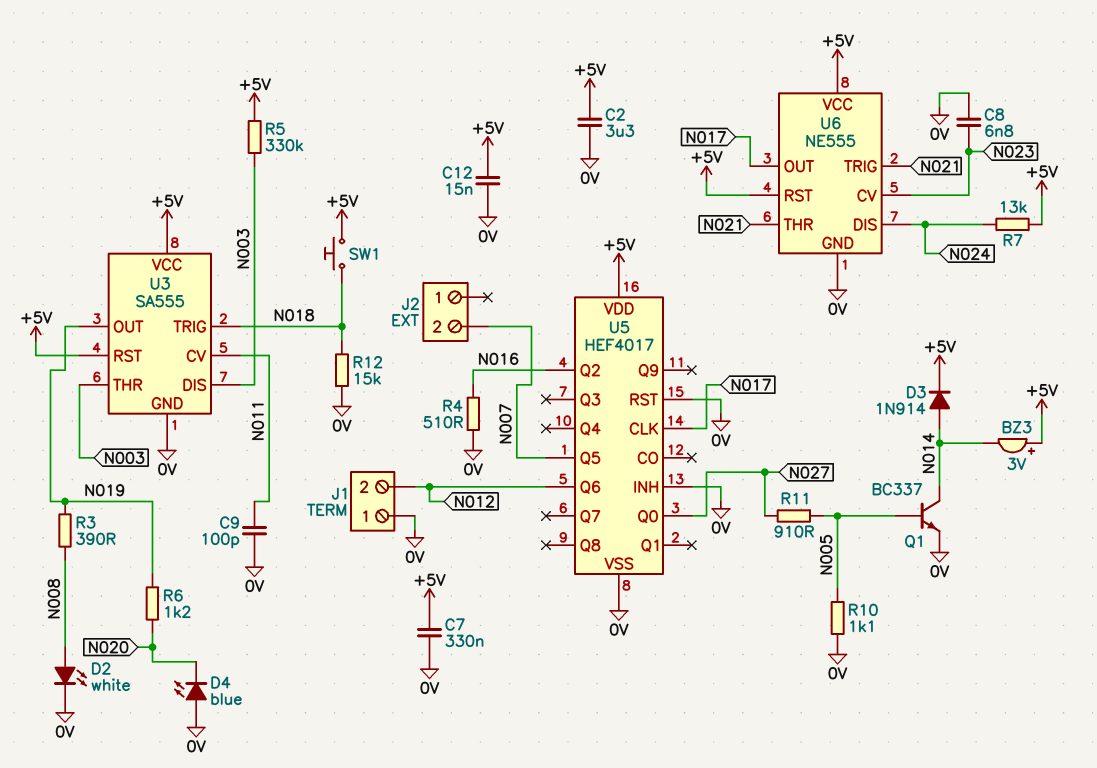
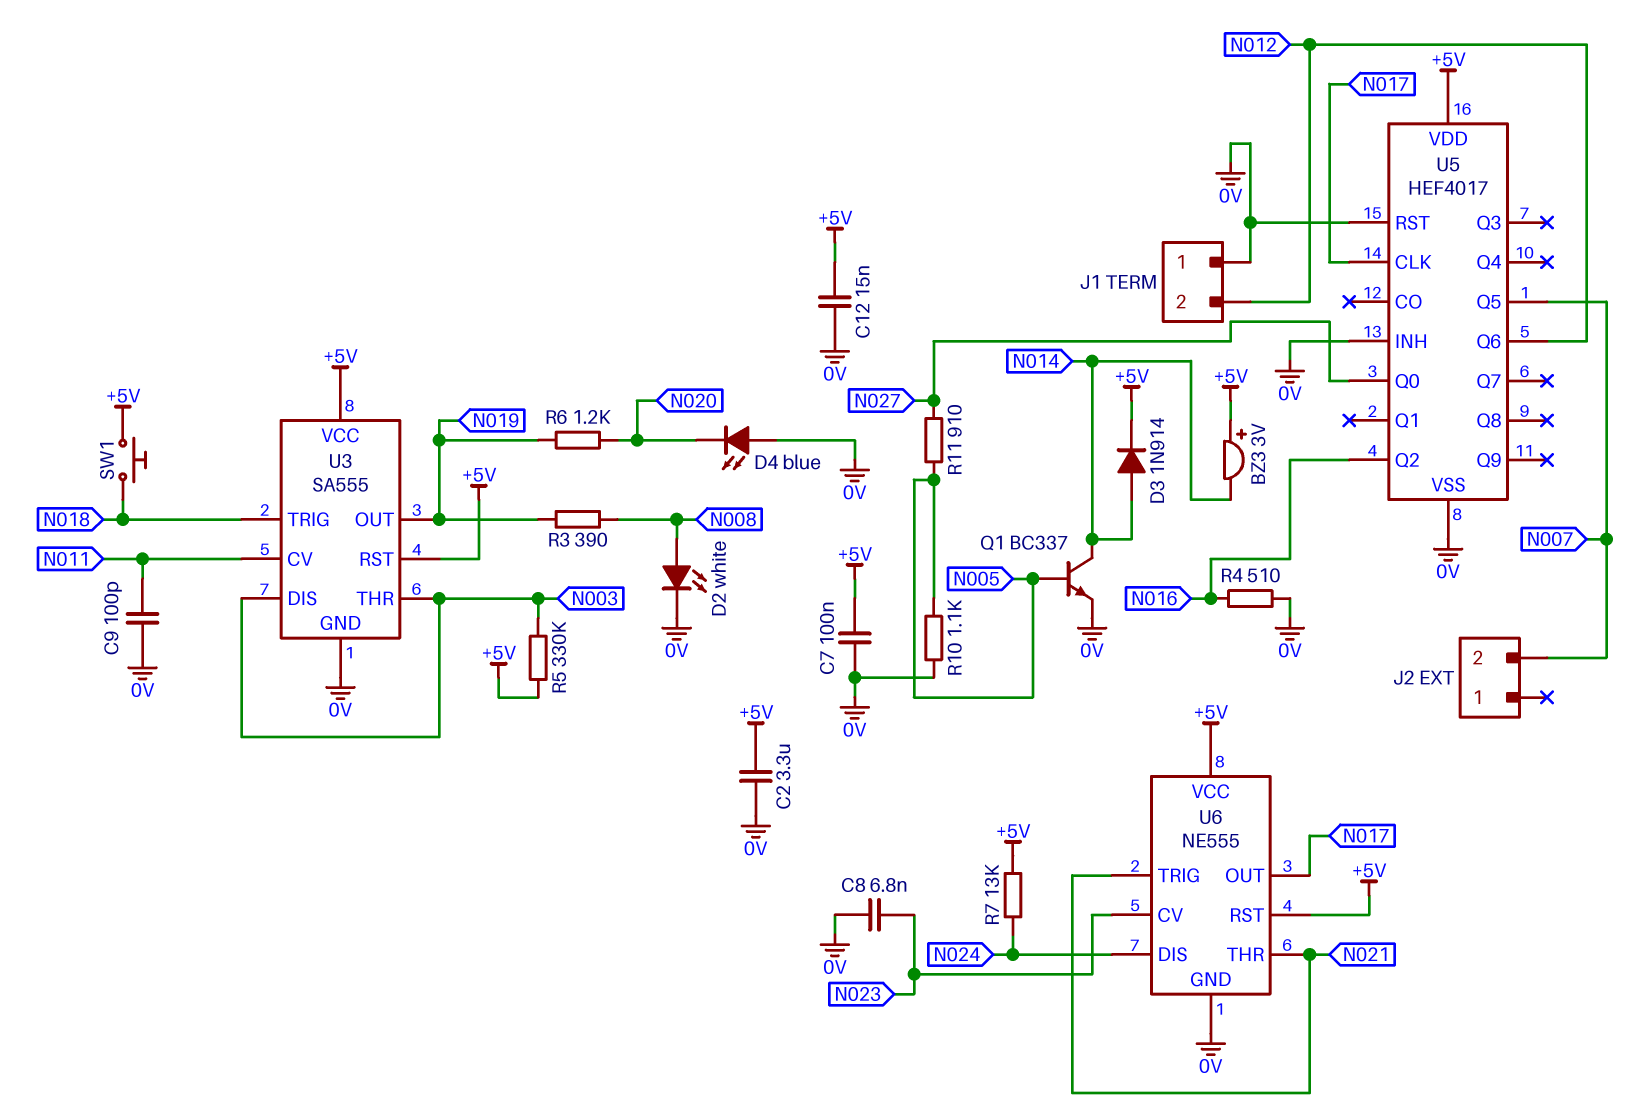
C7: 330nF (+5V, 0V) -> 100nF (+5V, 0V)
R12: 15k (0V, N018) -> none

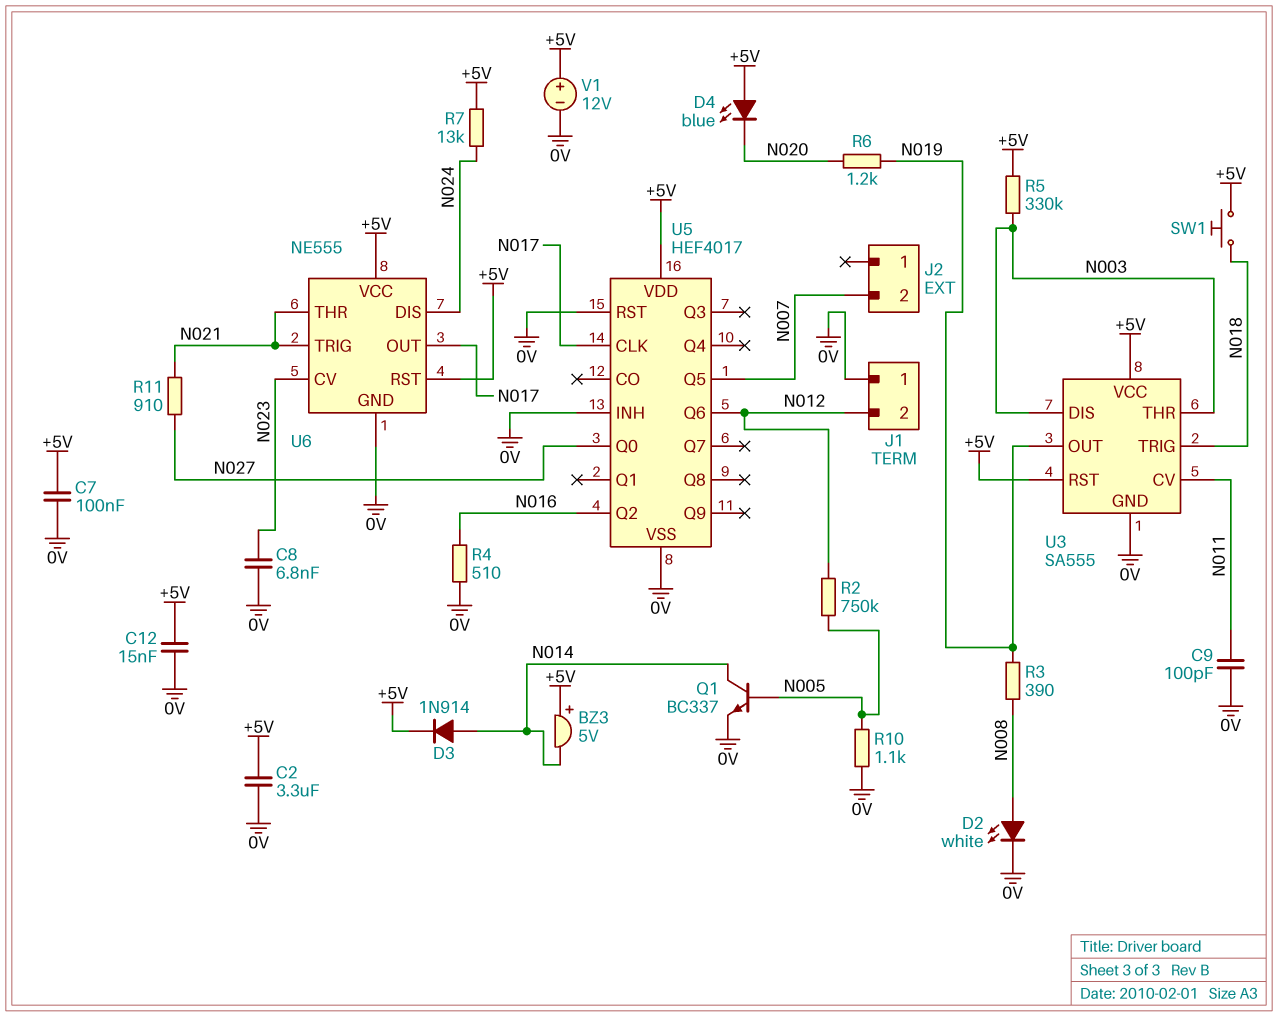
BZ3: buzzer 3V (plus +5V, minus N014) -> buzzer 5V (plus +5V, minus N014)
D4: LED blue (A 0V, K N020) -> LED blue (A +5V, K N020)
R2: none -> 750k (N005, N012)
R11: 910 (N005, N027) -> 910 (N021, N027)
V1: none -> 12V (plus +5V, minus 0V)

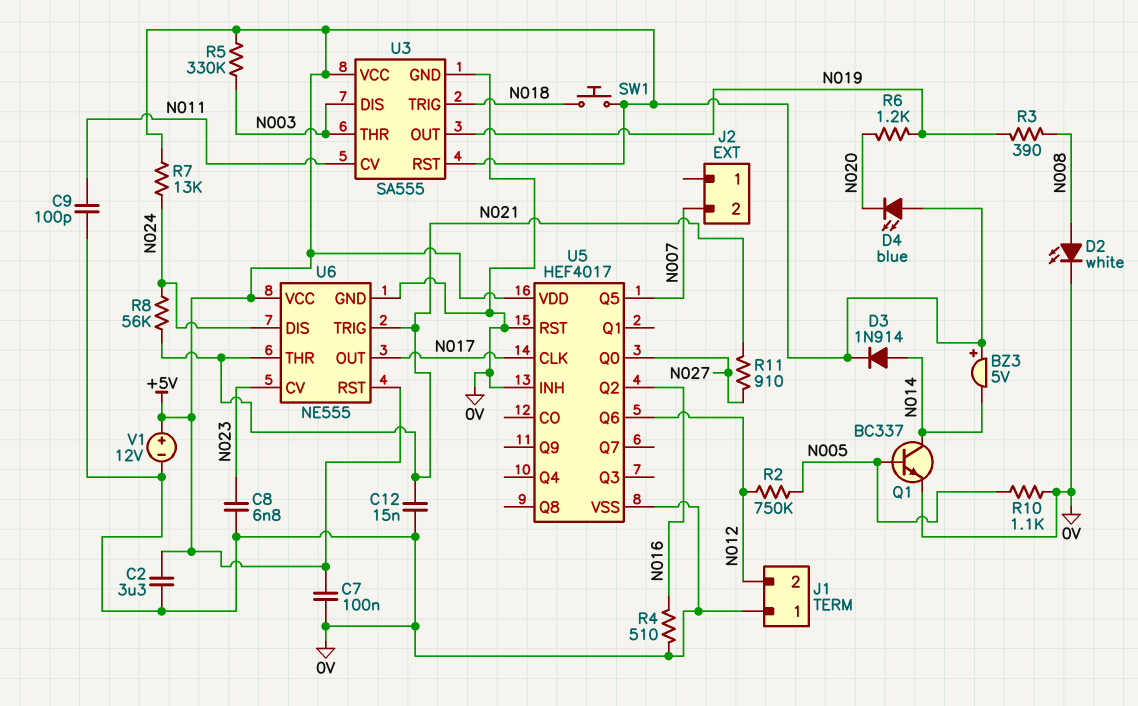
C12: 15nF (+5V, 0V) -> 15nF (0V, N021)
R8: none -> 56k (N021, N024)

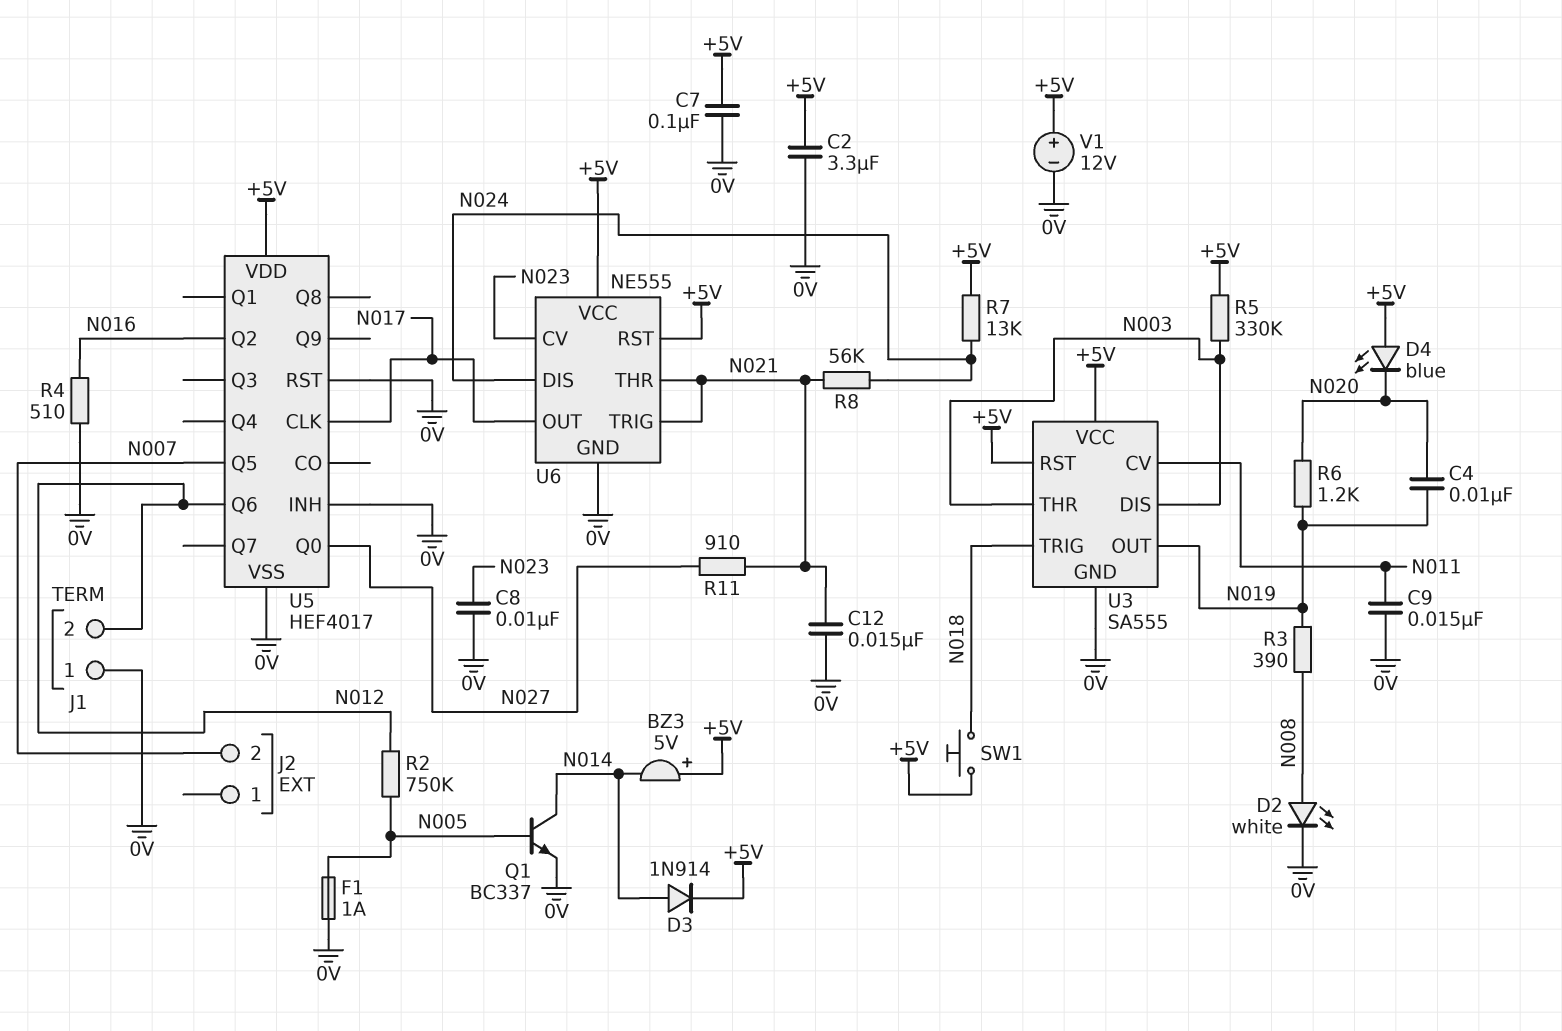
C4: none -> 10nF (N019, N020)
C8: 6.8nF (0V, N023) -> 10nF (0V, N023)
C9: 100pF (0V, N011) -> 15nF (0V, N011)
F1: none -> 1A (0V, N005)
R10: 1.1k (0V, N005) -> none

